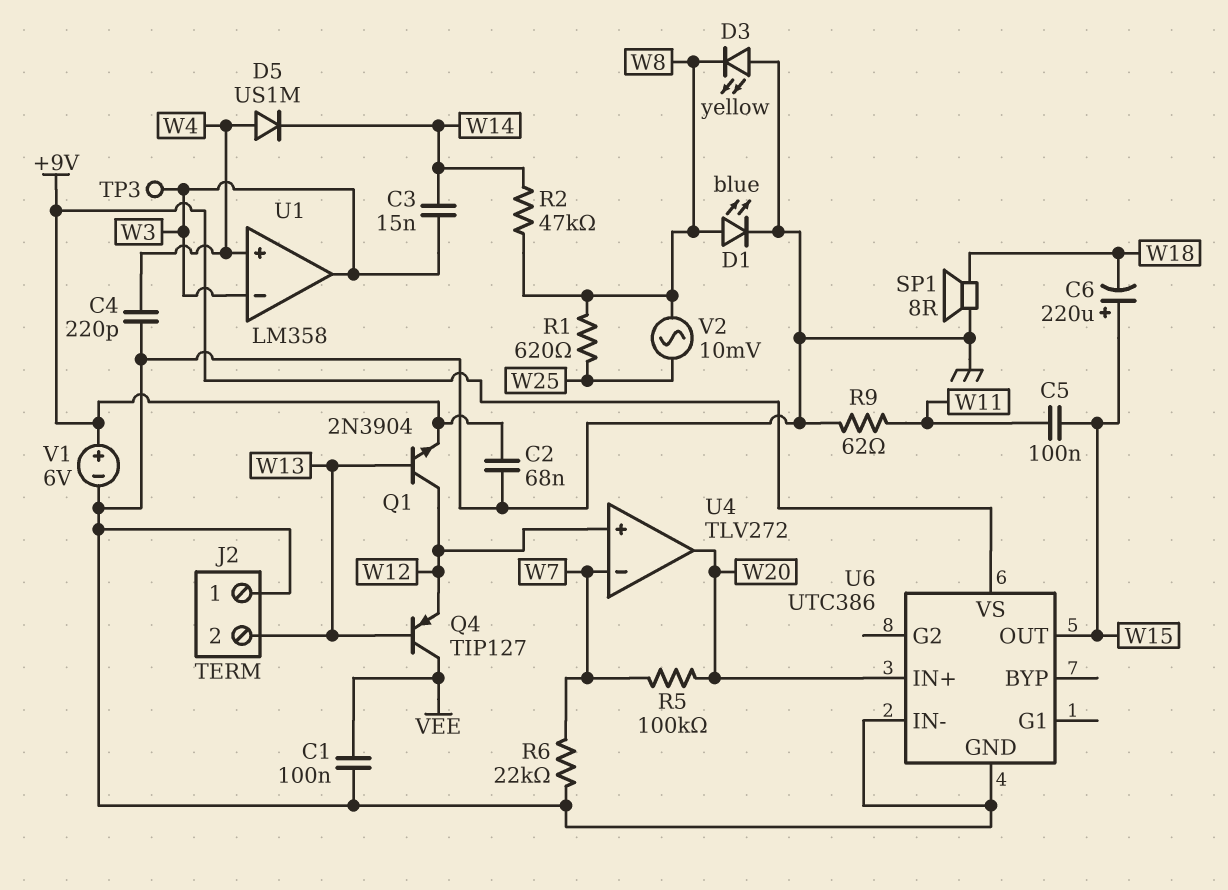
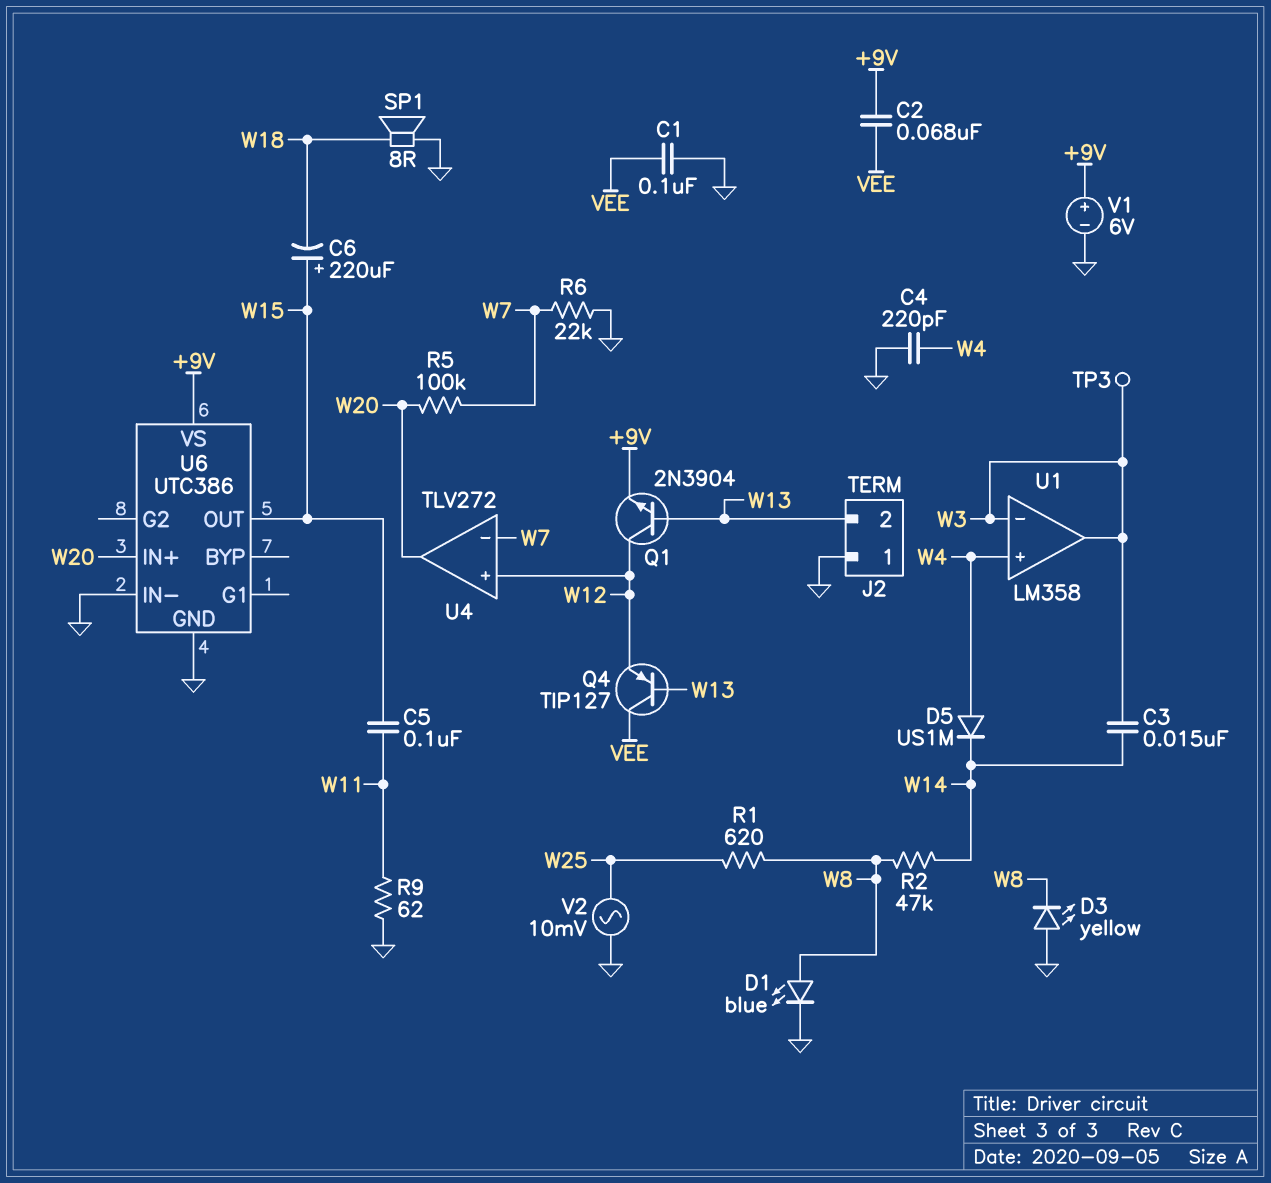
C2: 68nF (+9V, GND) -> 68nF (+9V, VEE)
V2: AC 10mV (W8, W25) -> AC 10mV (GND, W25)

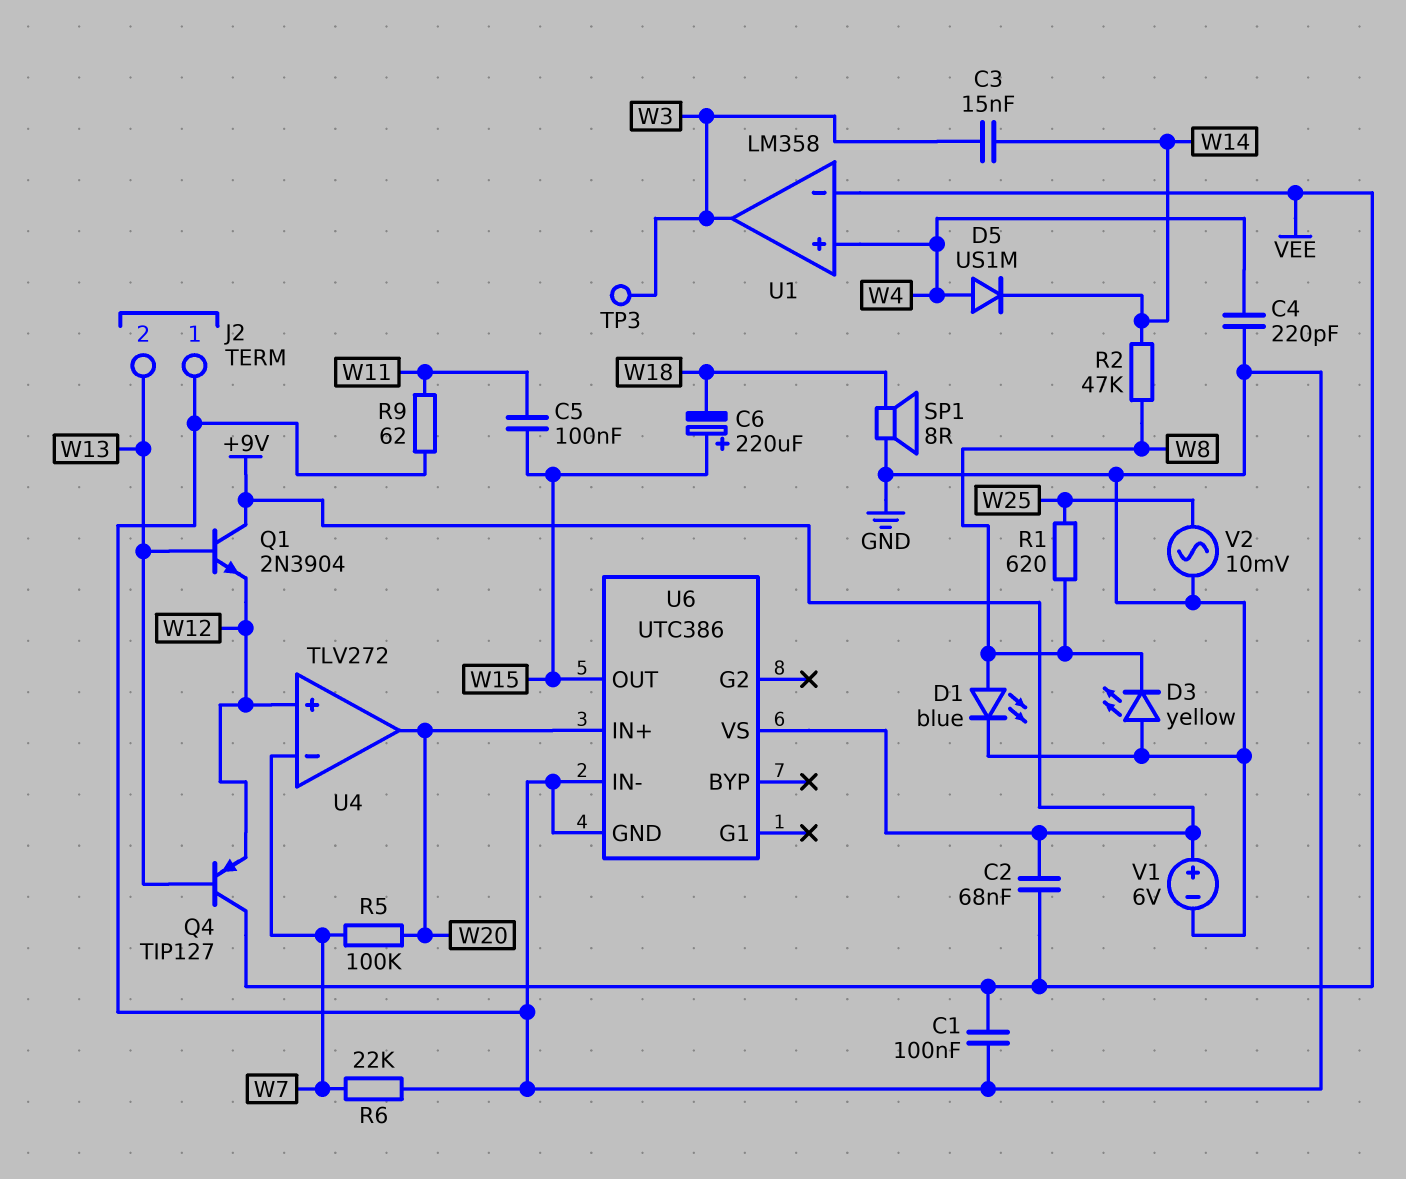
Q1: NPN 2N3904 (B W13, C W12, E +9V) -> NPN 2N3904 (B W13, C +9V, E W12)
U1 pin in-: W3 -> VEE

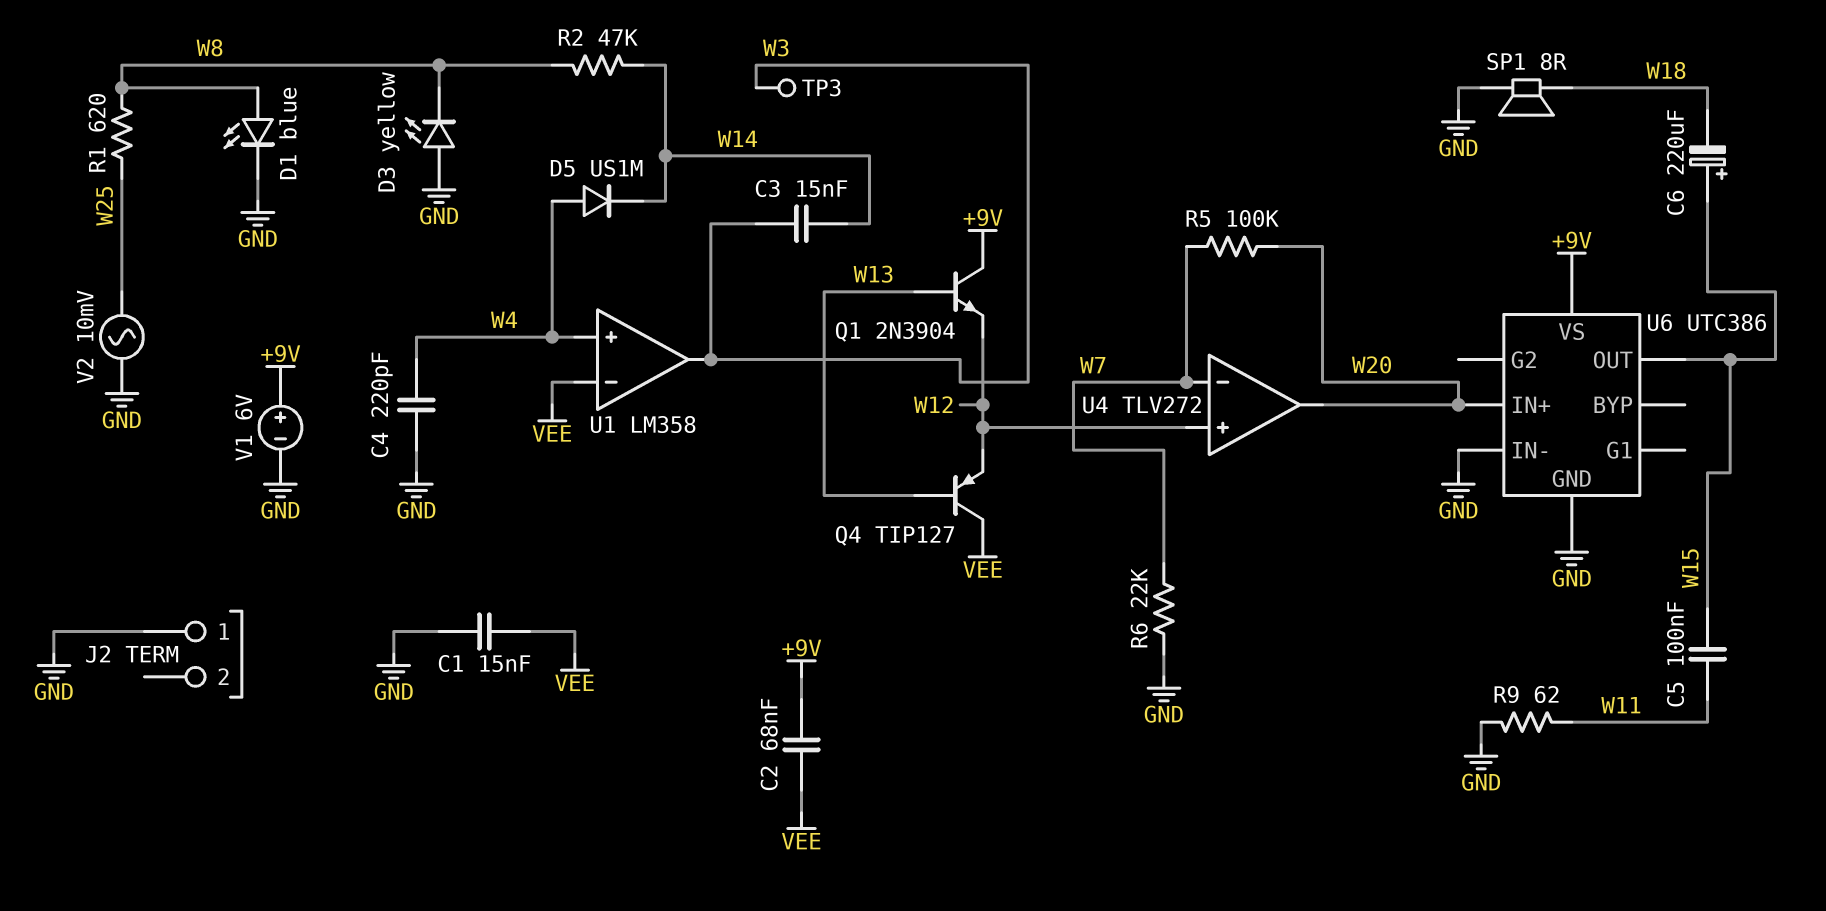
C1: 100nF (GND, VEE) -> 15nF (GND, VEE)
J2 pin 2: W13 -> none

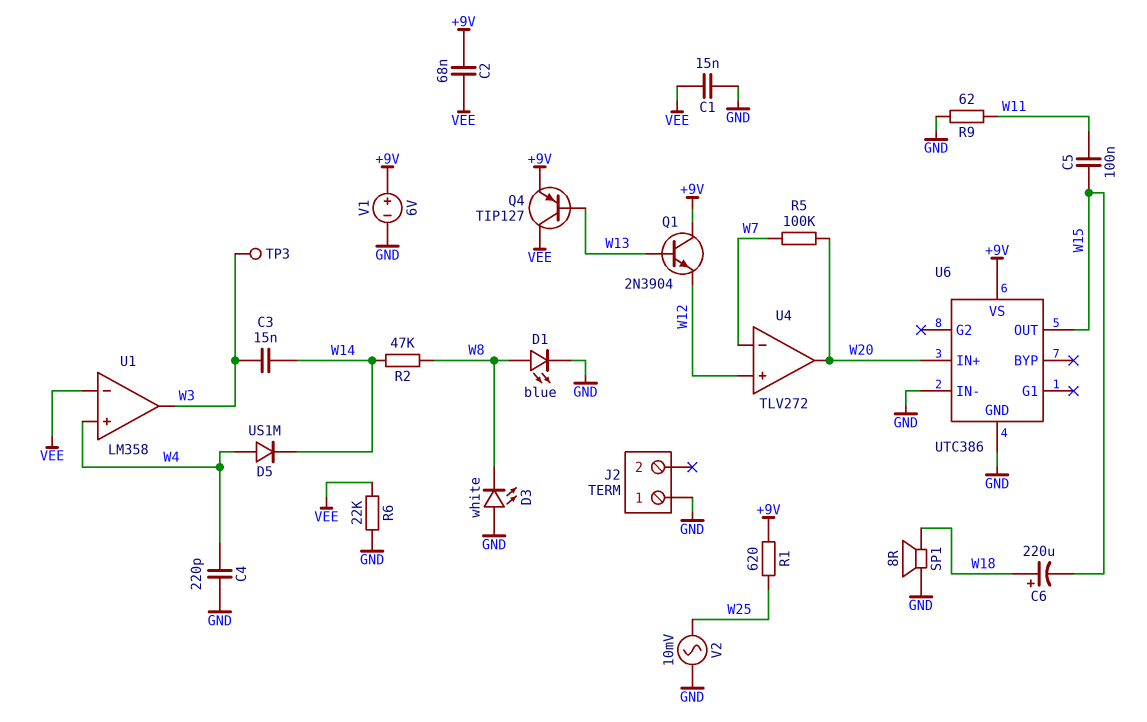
C6: 220uF (plus W15, minus W18) -> 220uF (plus W18, minus W15)
D3: LED yellow (A GND, K W8) -> LED white (A GND, K W8)
Q4: PNP TIP127 (B W13, C VEE, E W12) -> PNP TIP127 (B W13, C VEE, E +9V)
R1: 620 (W8, W25) -> 620 (+9V, W25)
R6: 22k (GND, W7) -> 22k (GND, VEE)

